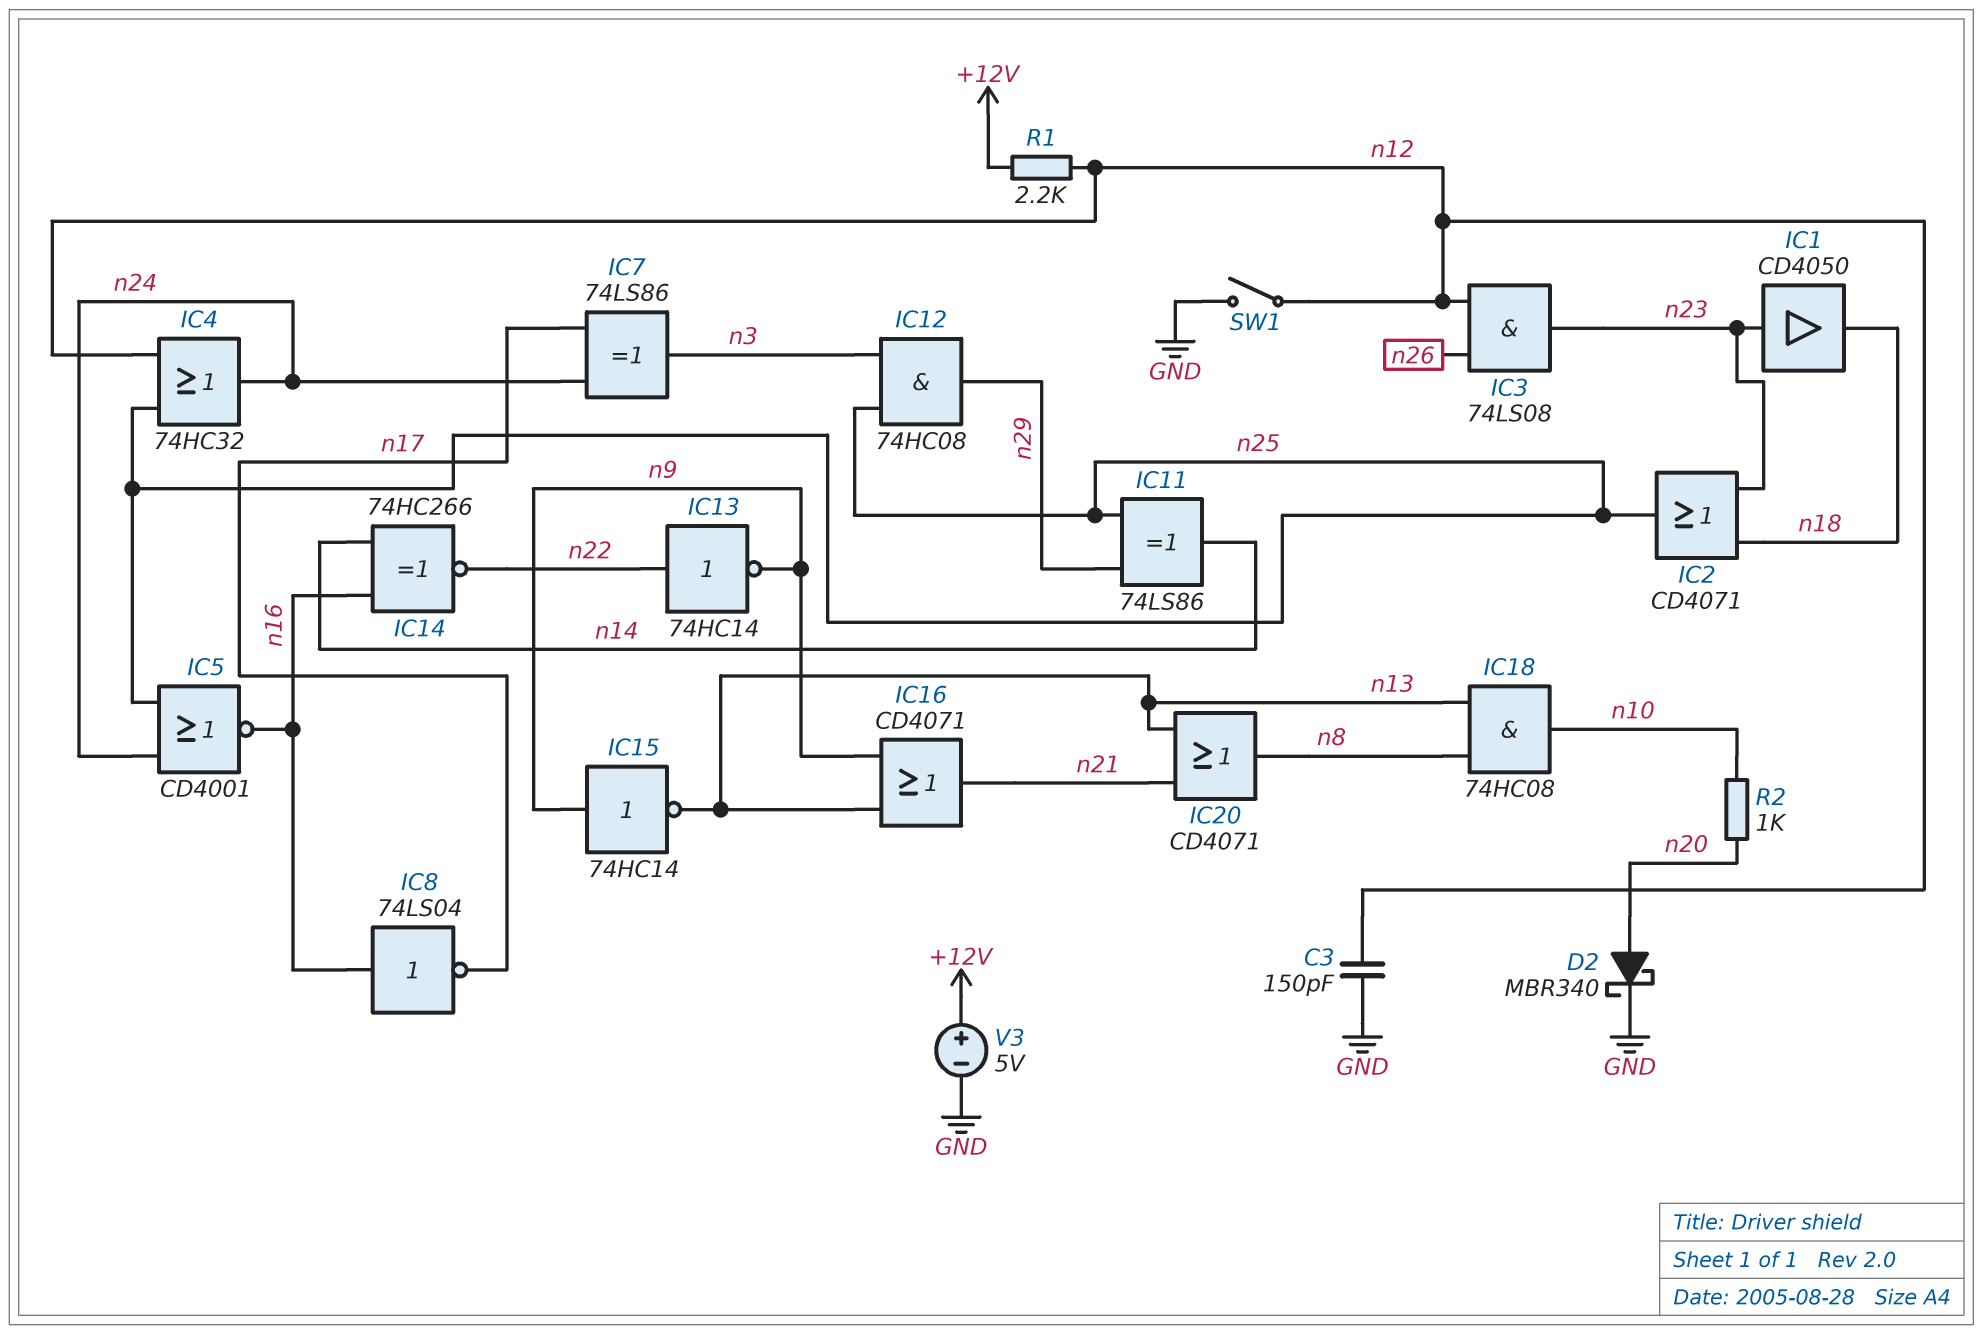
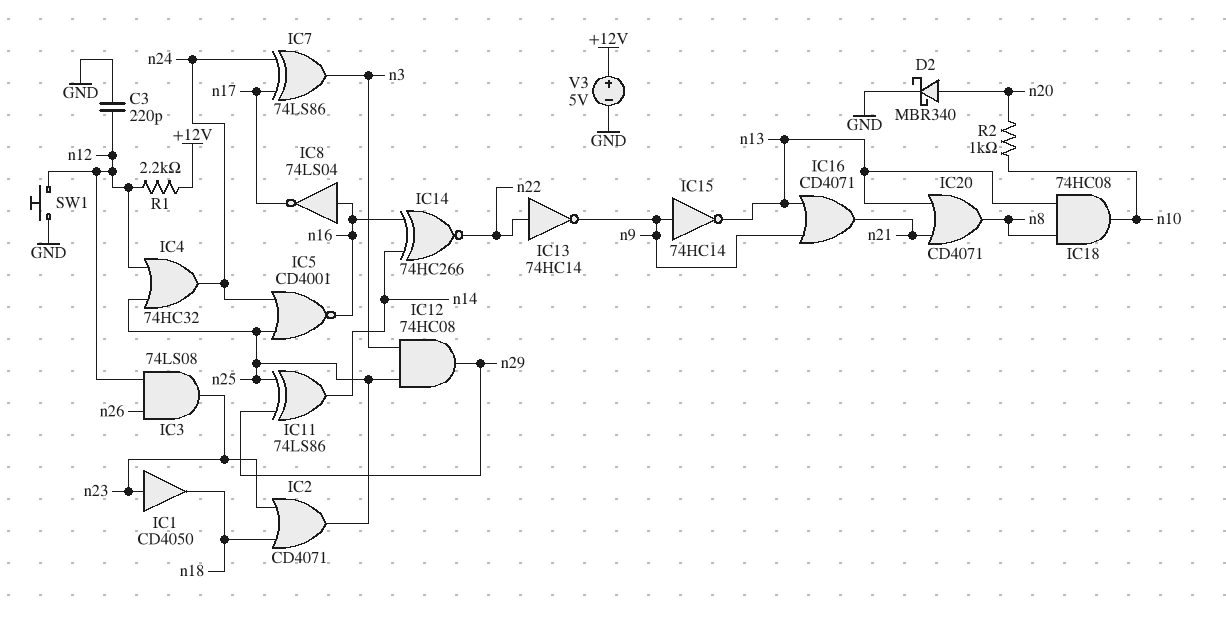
C3: 150pF (GND, n12) -> 220pF (GND, n12)
SW1: switch (GND, n12) -> button (GND, n12)

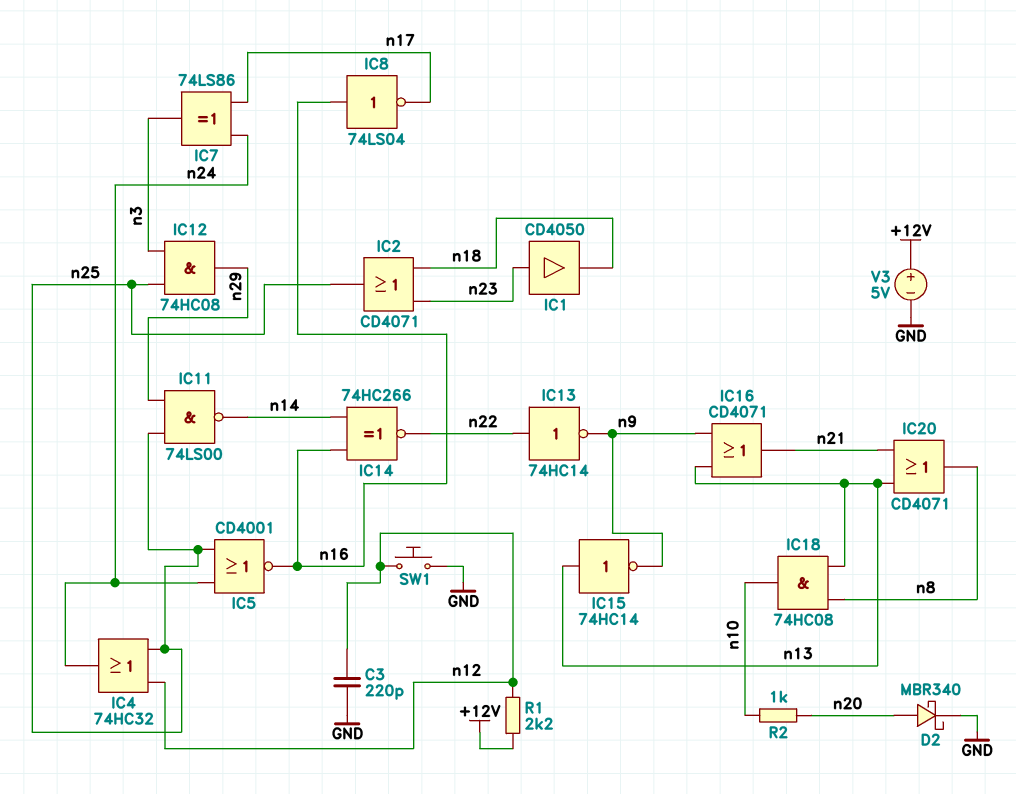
IC3: AND 74LS08 (in n12, in n26, out n23) -> none
IC11: XOR 74LS86 (in n25, in n29, out n14) -> NAND 74LS00 (in n25, in n29, out n14)
IC15: NOT 74HC14 (in n9, out n13) -> NOT 74HC14 (in n13, out n9)

